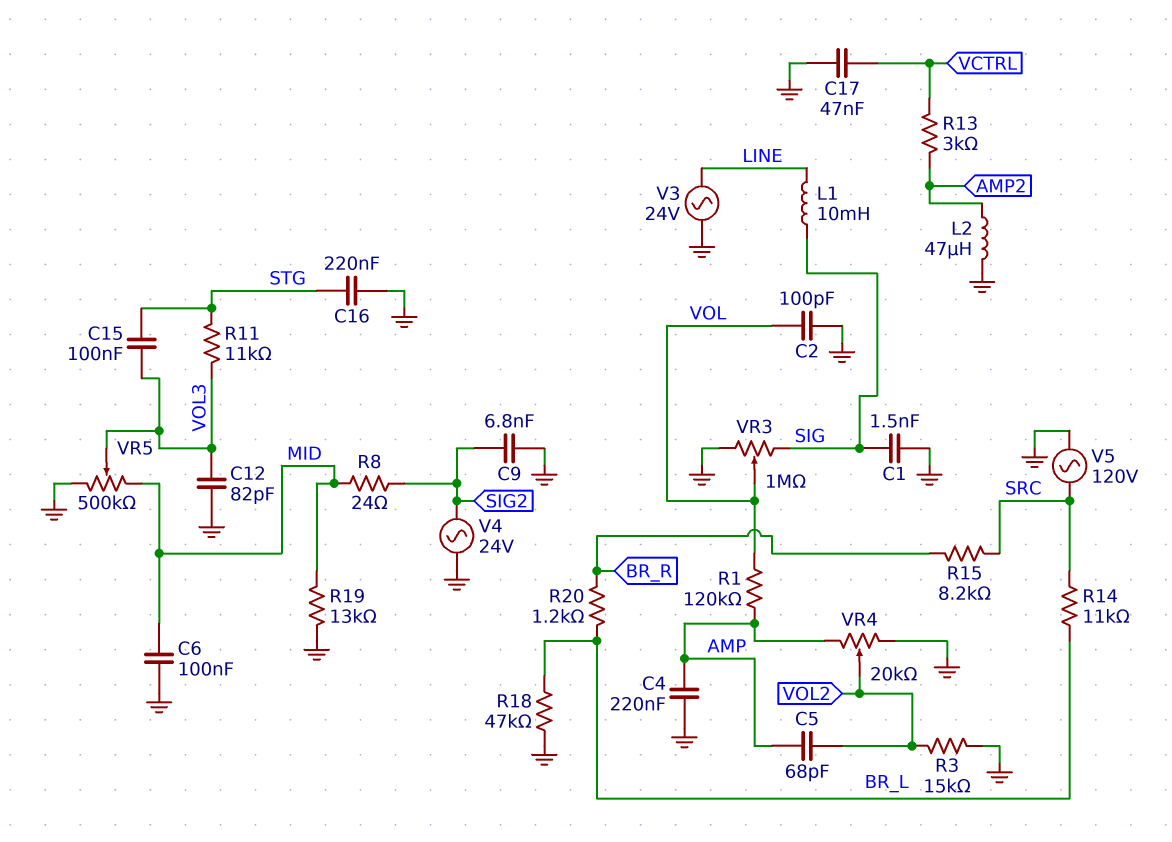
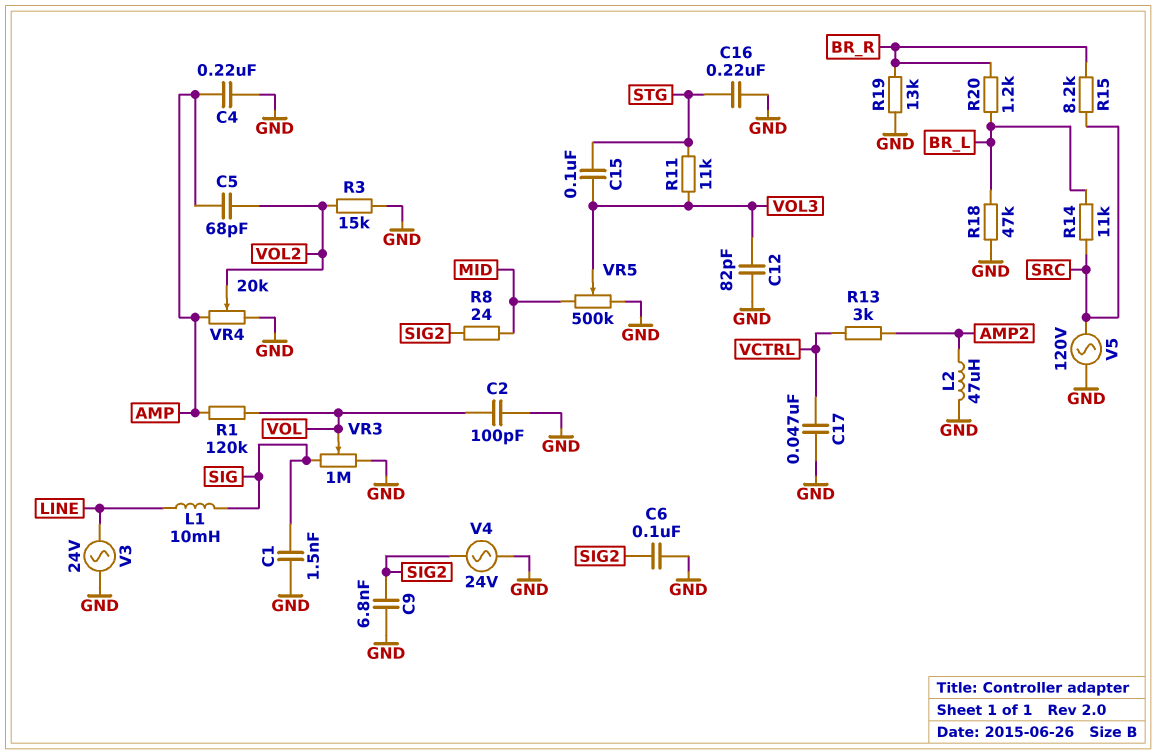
C6: 100nF (GND, MID) -> 100nF (GND, SIG2)
R19: 13k (GND, MID) -> 13k (BR_R, GND)

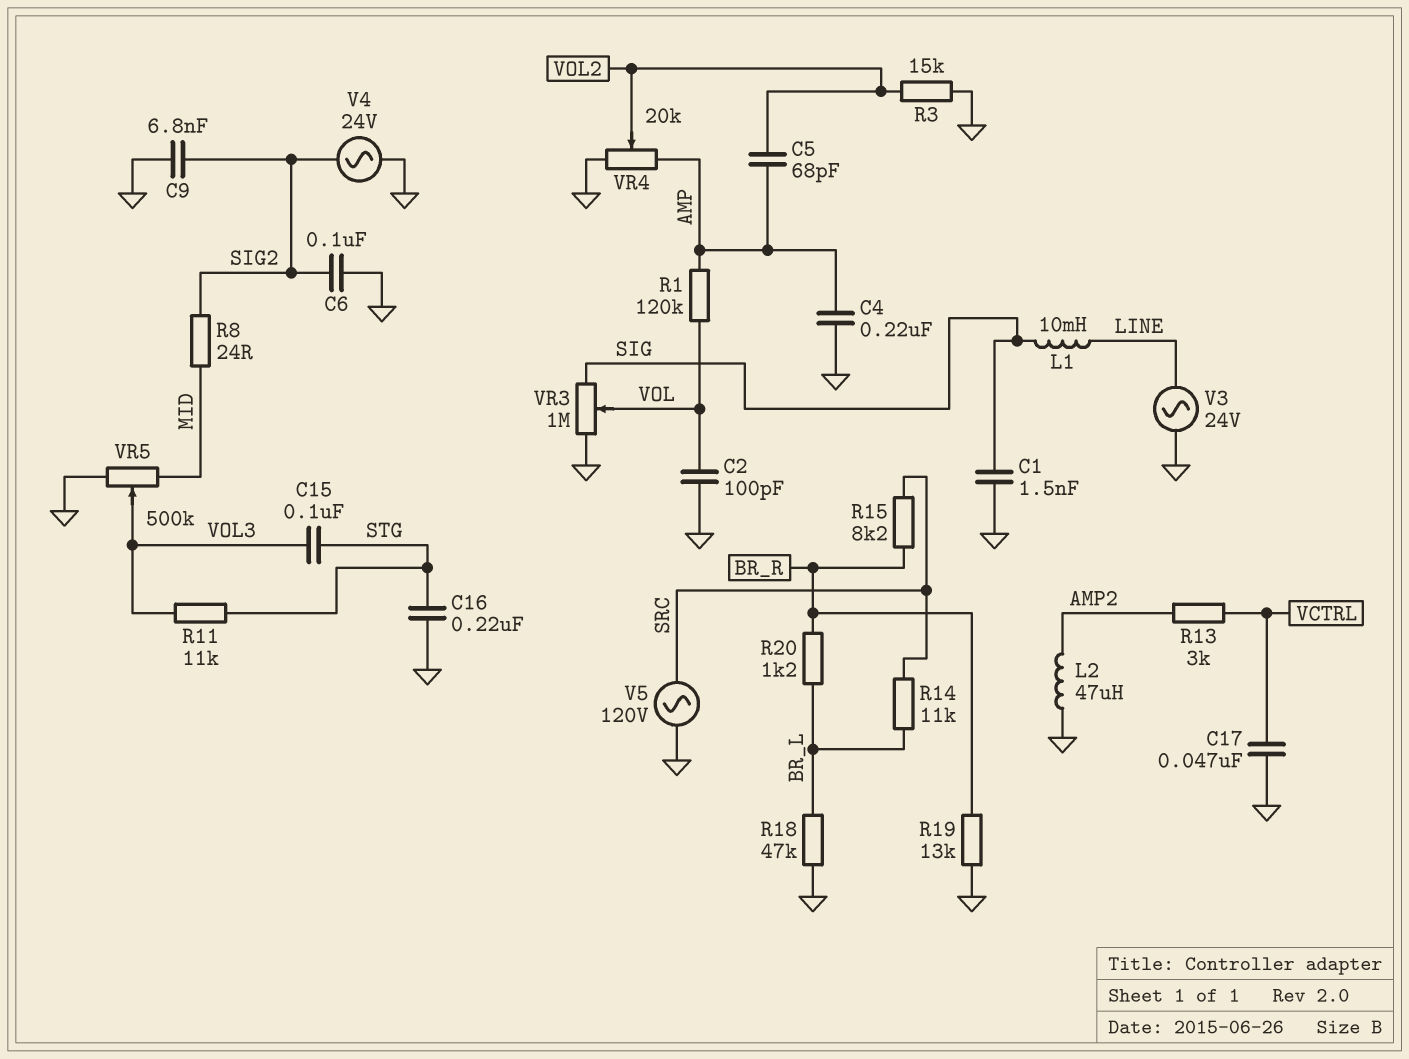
C12: 82pF (GND, VOL3) -> none

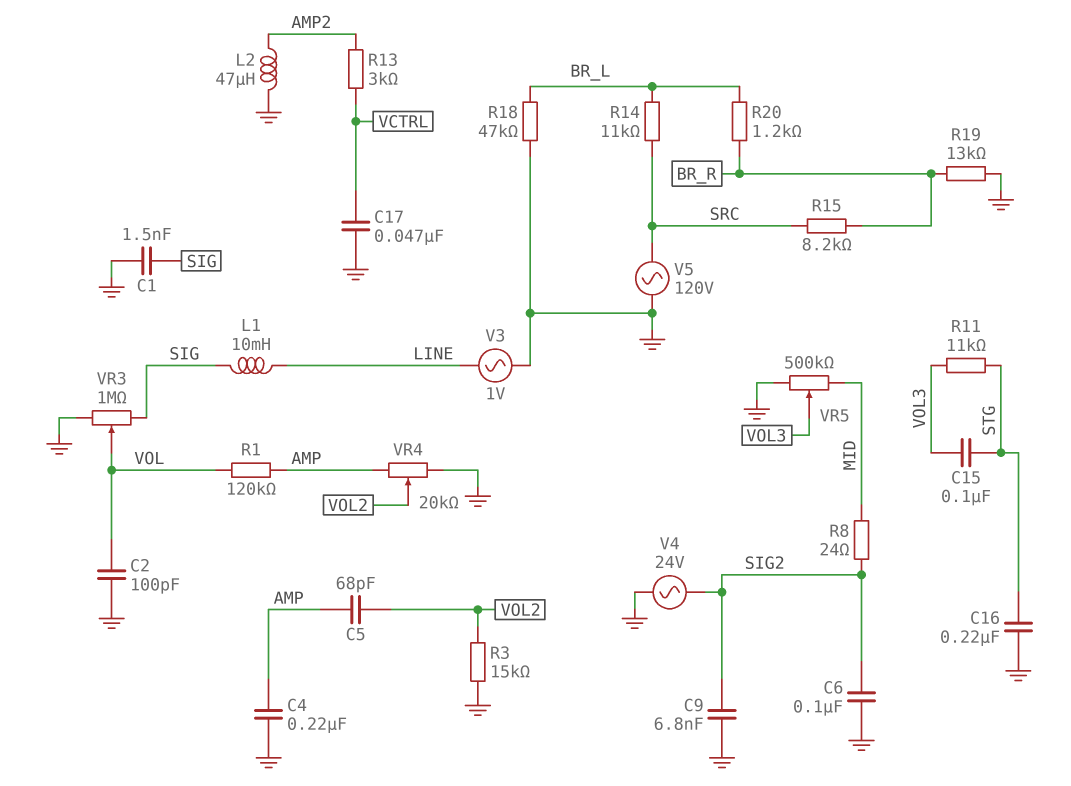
V3: AC 24V (GND, LINE) -> AC 1V (GND, LINE)

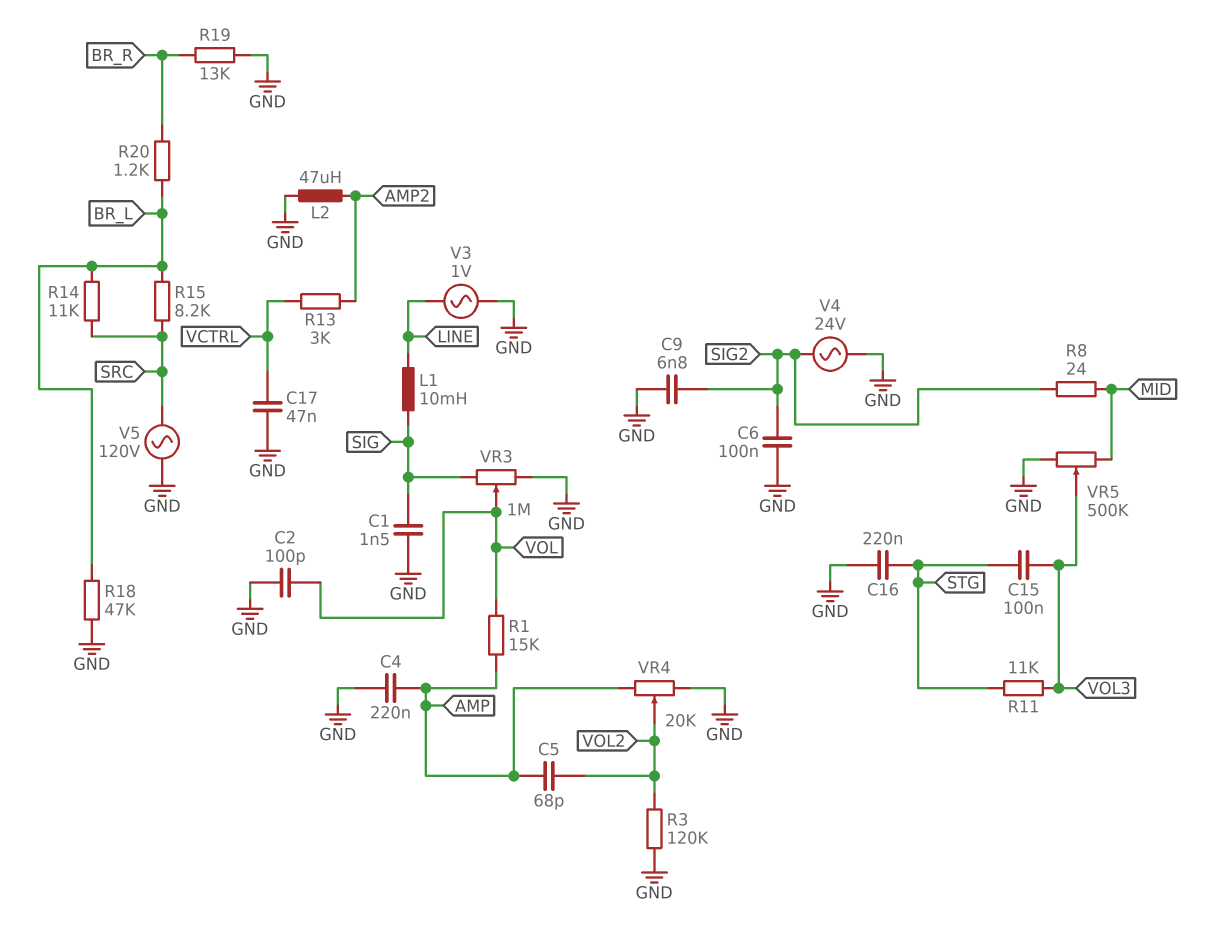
R1: 120k (AMP, VOL) -> 15k (AMP, VOL)
R3: 15k (GND, VOL2) -> 120k (GND, VOL2)
R15: 8.2k (BR_R, SRC) -> 8.2k (BR_L, SRC)

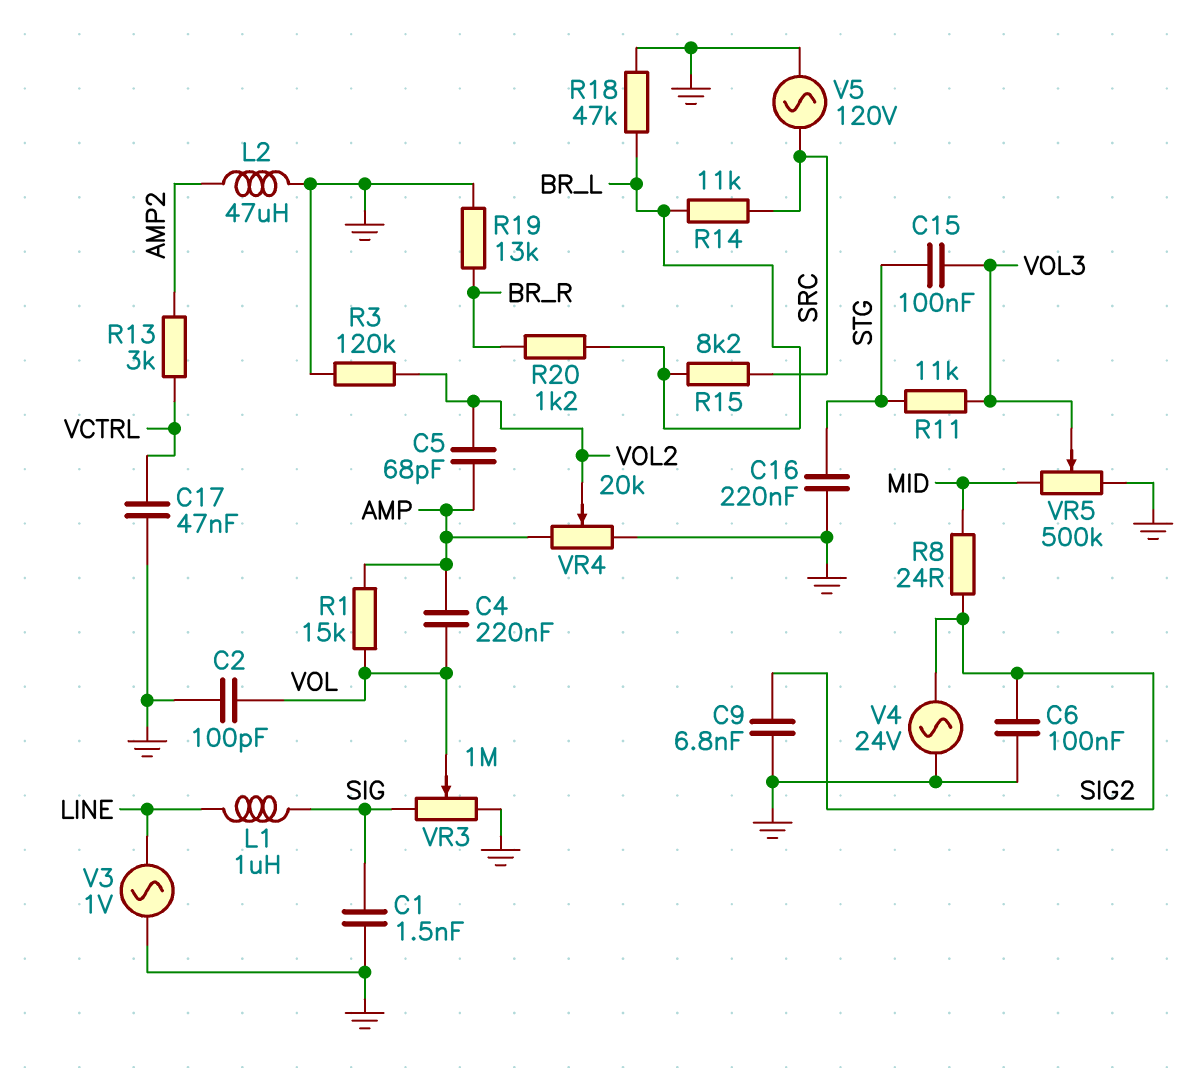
C4: 220nF (AMP, GND) -> 220nF (AMP, VOL)
L1: 10mH (LINE, SIG) -> 1uH (LINE, SIG)

